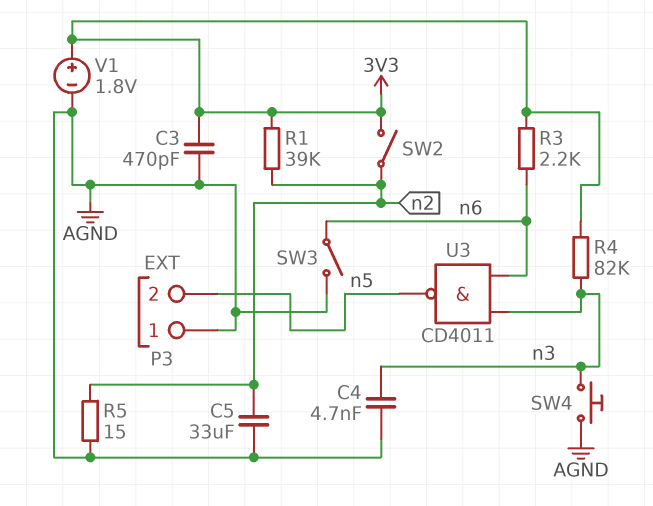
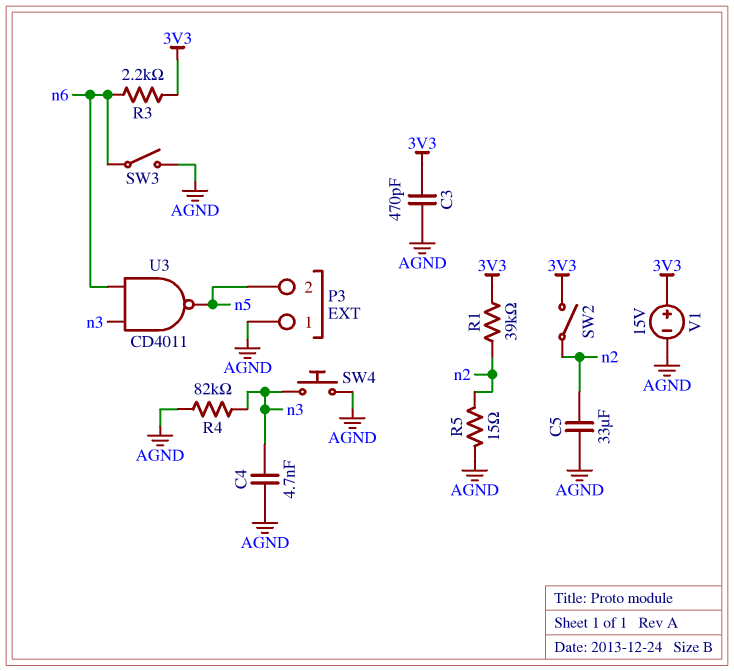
R4: 82k (3V3, n3) -> 82k (AGND, n3)
V1: 1.8V (plus 3V3, minus AGND) -> 15V (plus 3V3, minus AGND)

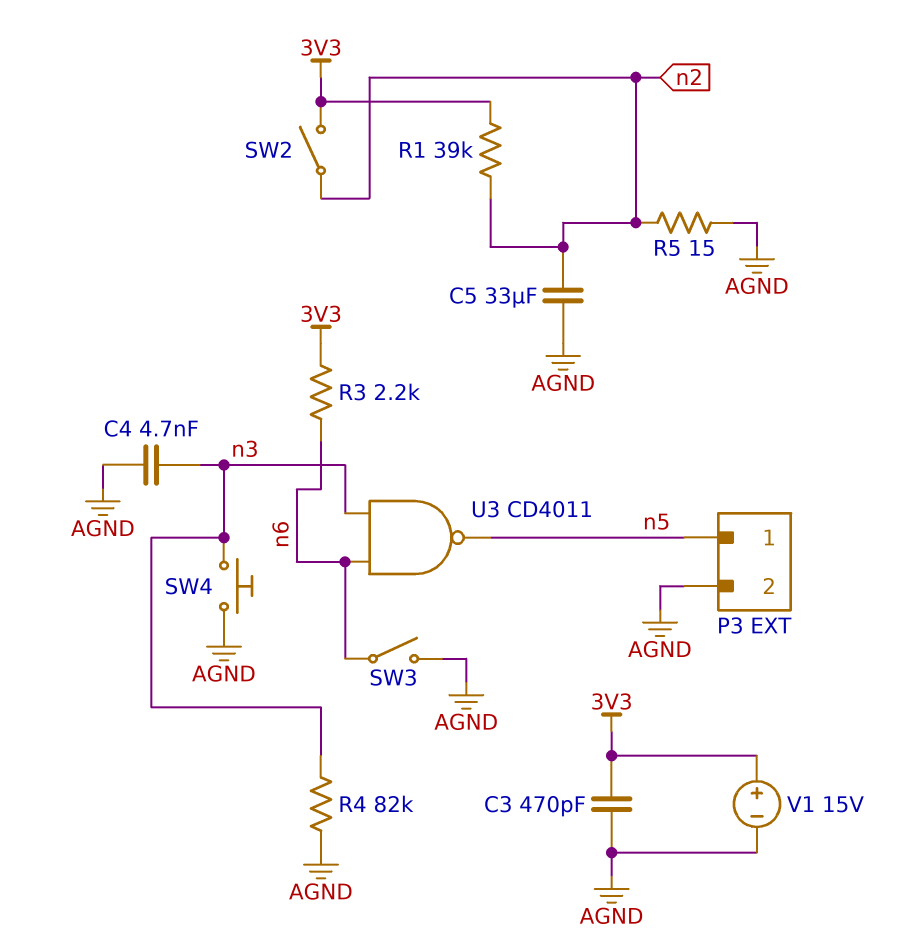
P3 pin 1: AGND -> n5
P3 pin 2: n5 -> AGND

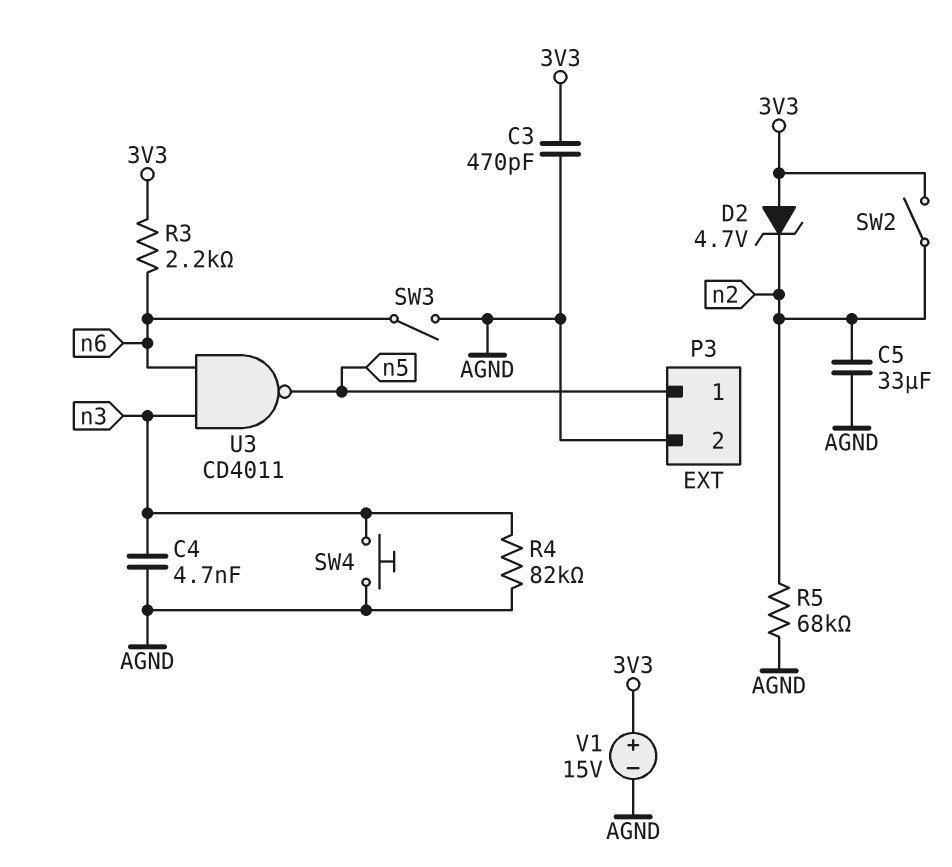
D2: none -> zener 4.7V (A 3V3, K n2)
R1: 39k (3V3, n2) -> none
R5: 15 (AGND, n2) -> 68k (AGND, n2)

